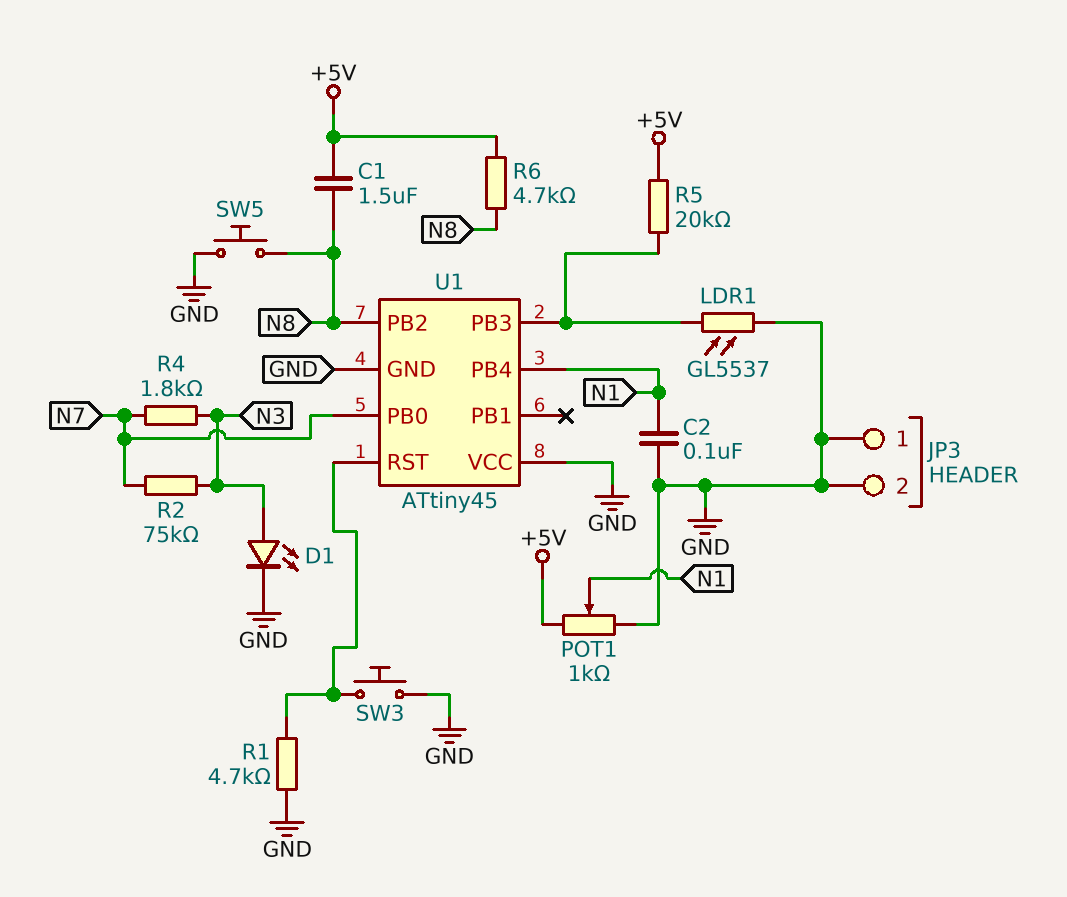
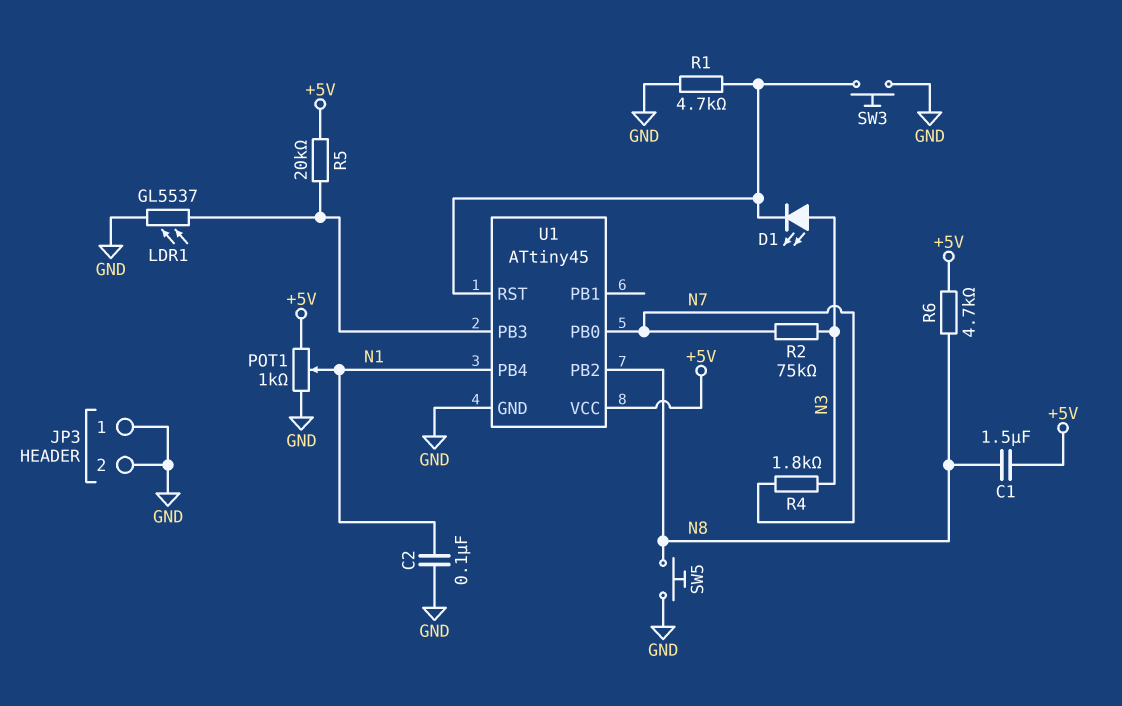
D1: LED (A N3, K GND) -> LED (A N3, K U1/RST)
U1 pin VCC: GND -> +5V

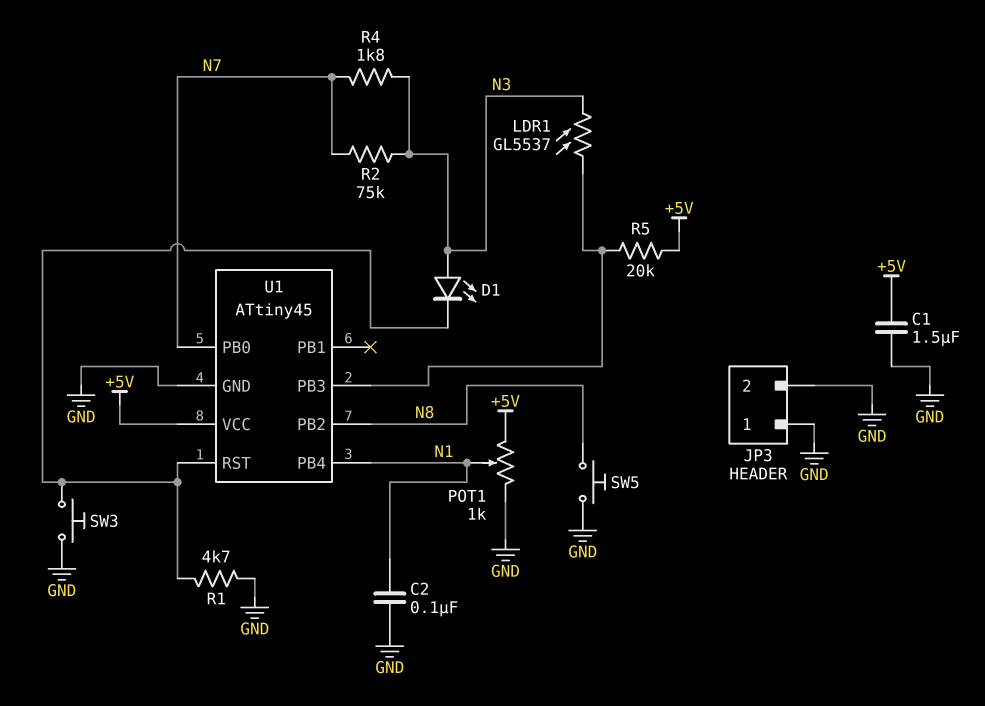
C1: 1.5uF (+5V, N8) -> 1.5uF (+5V, GND)
LDR1: GL5537 (GND, U1/PB3) -> GL5537 (N3, U1/PB3)
R6: 4.7k (+5V, N8) -> none

